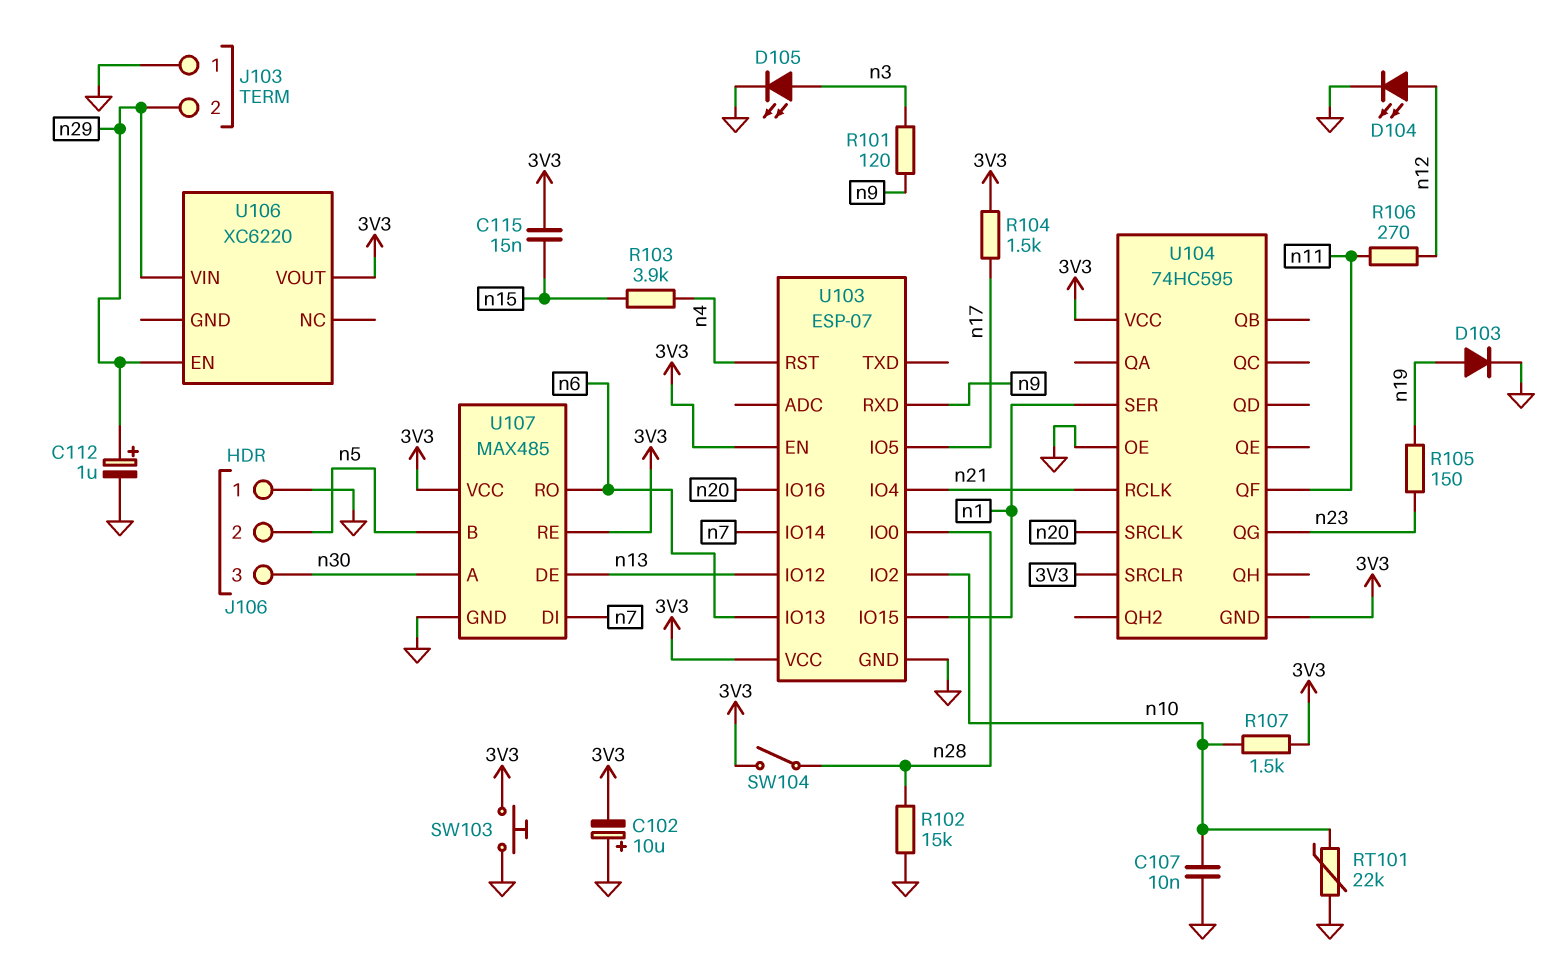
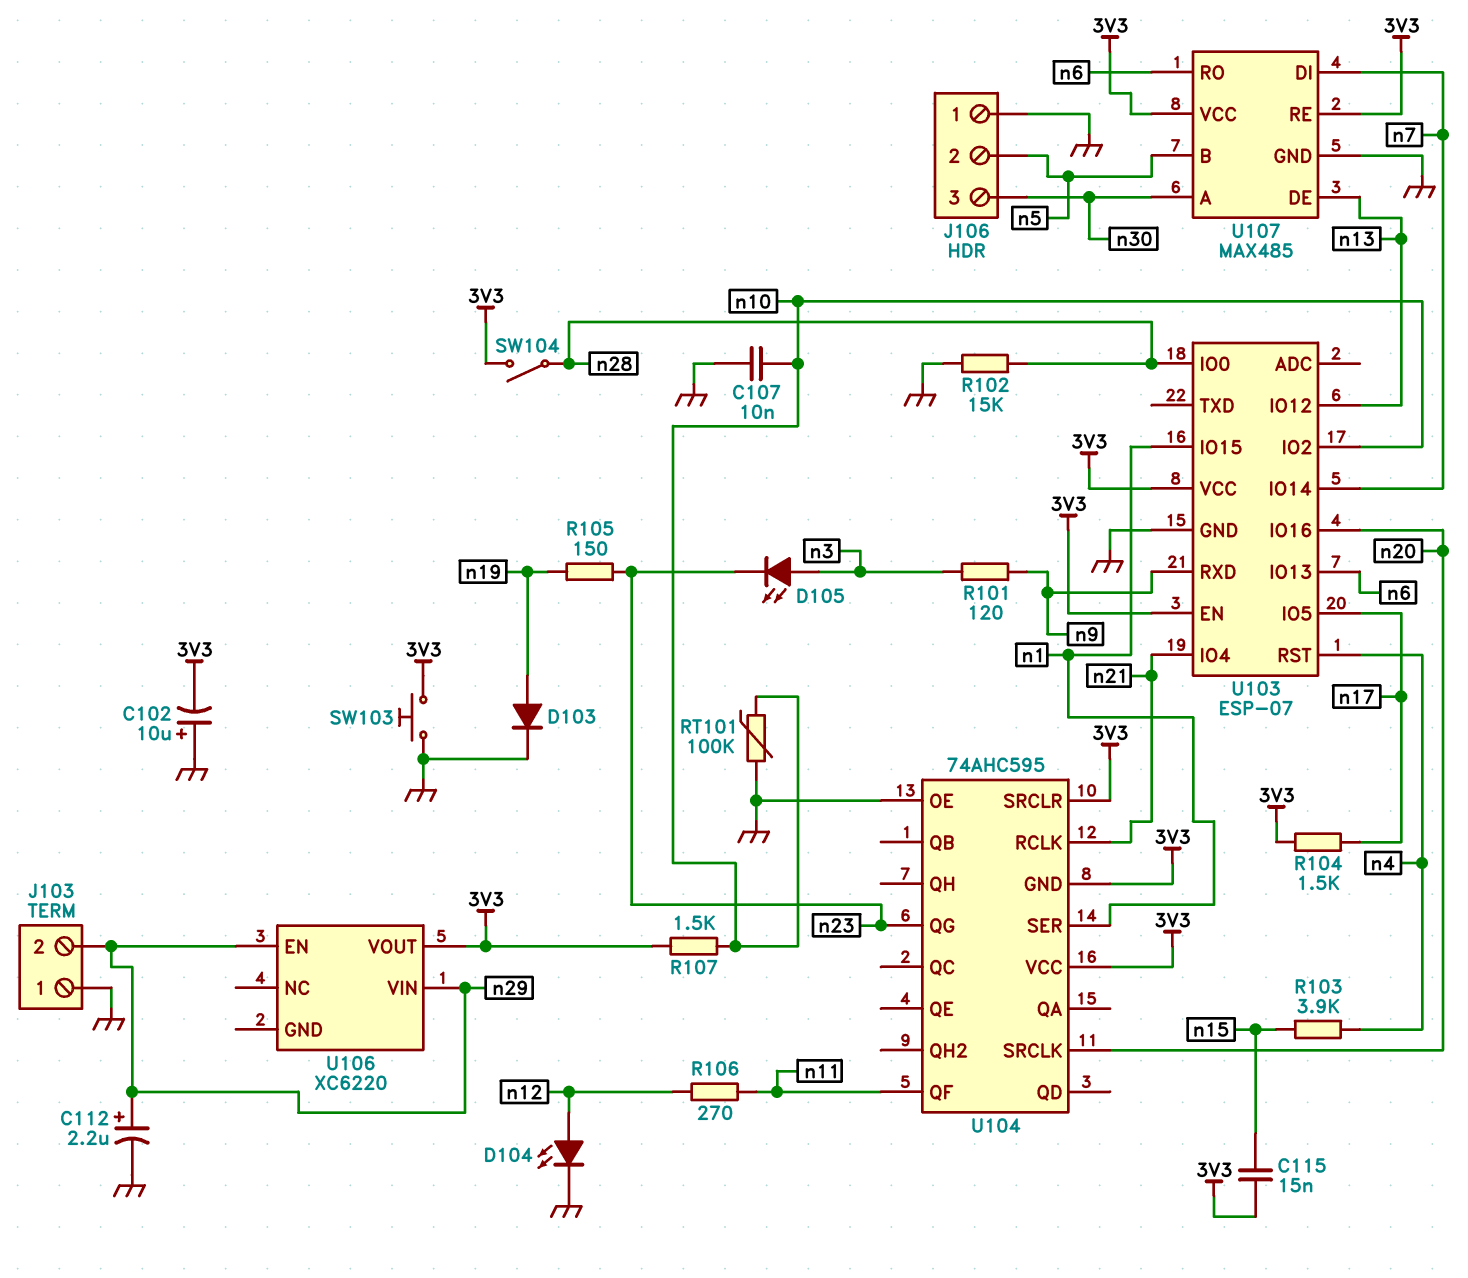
C112: 1uF (plus n29, minus GND) -> 2.2uF (plus n29, minus GND)
D105: LED (A n3, K GND) -> LED (A n3, K n23)
RT101: 22k (GND, n10) -> 100k (GND, n10)
U104: 74HC595 -> 74AHC595

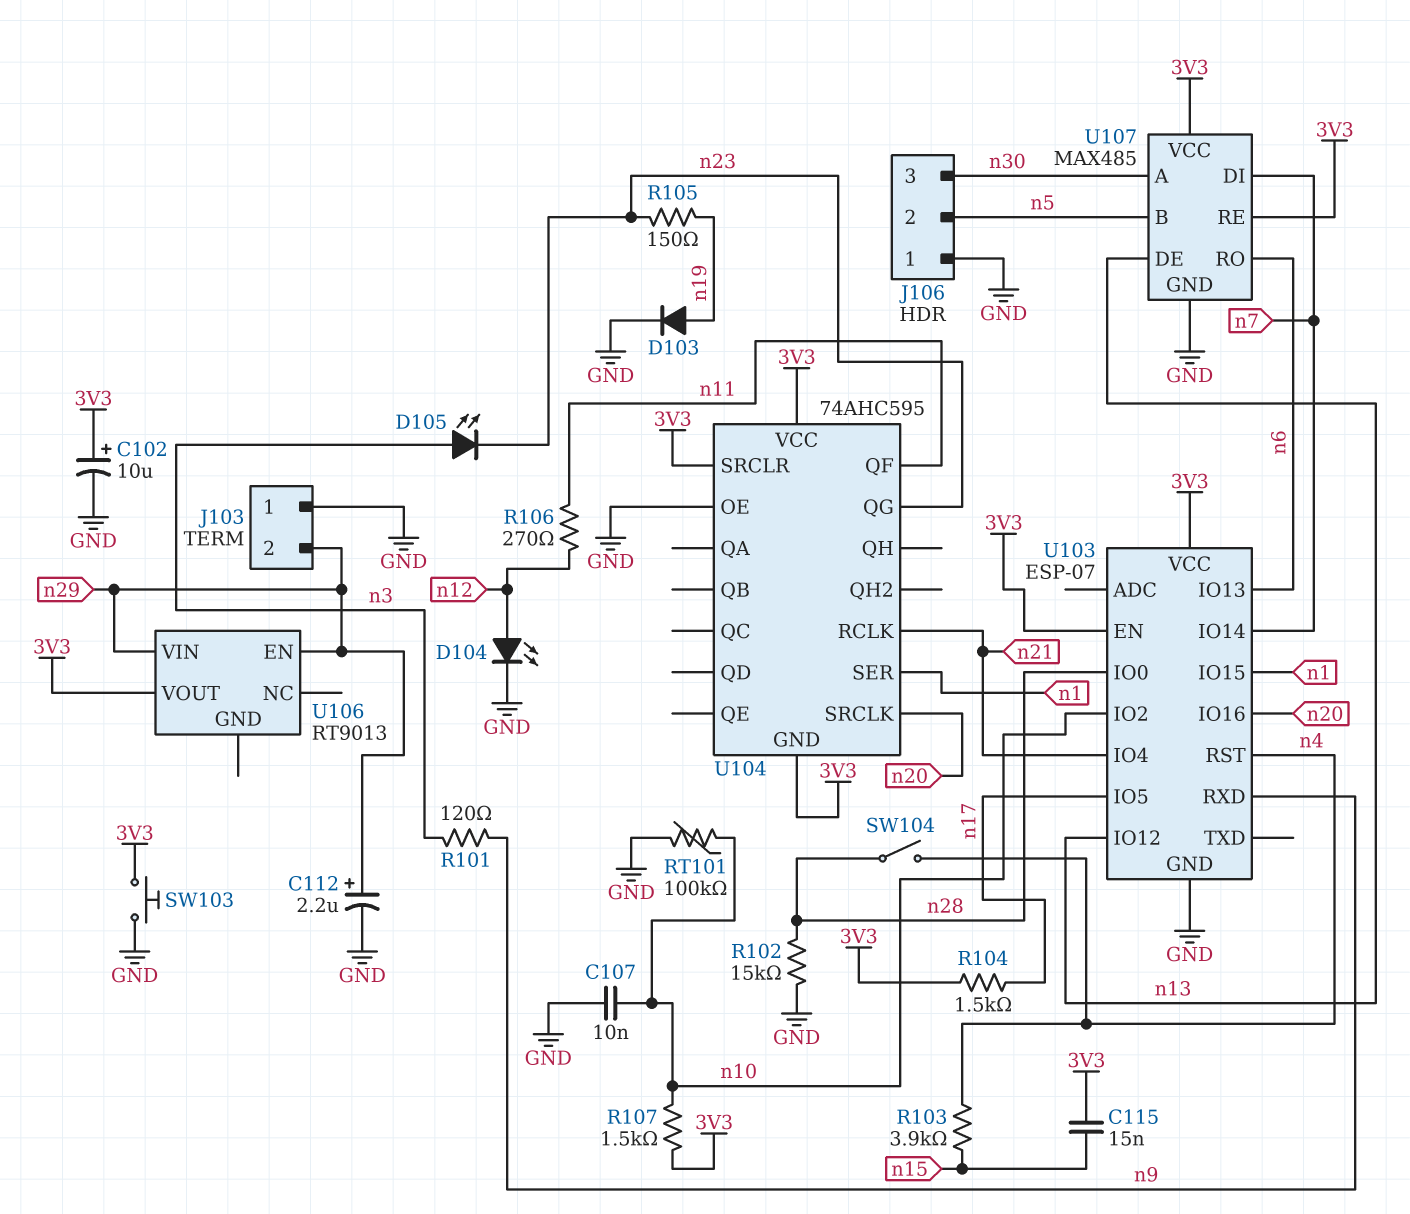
C102: 10uF (plus GND, minus 3V3) -> 10uF (plus 3V3, minus GND)
SW104: switch (3V3, n28) -> switch (n4, n28)
U106: XC6220 -> RT9013

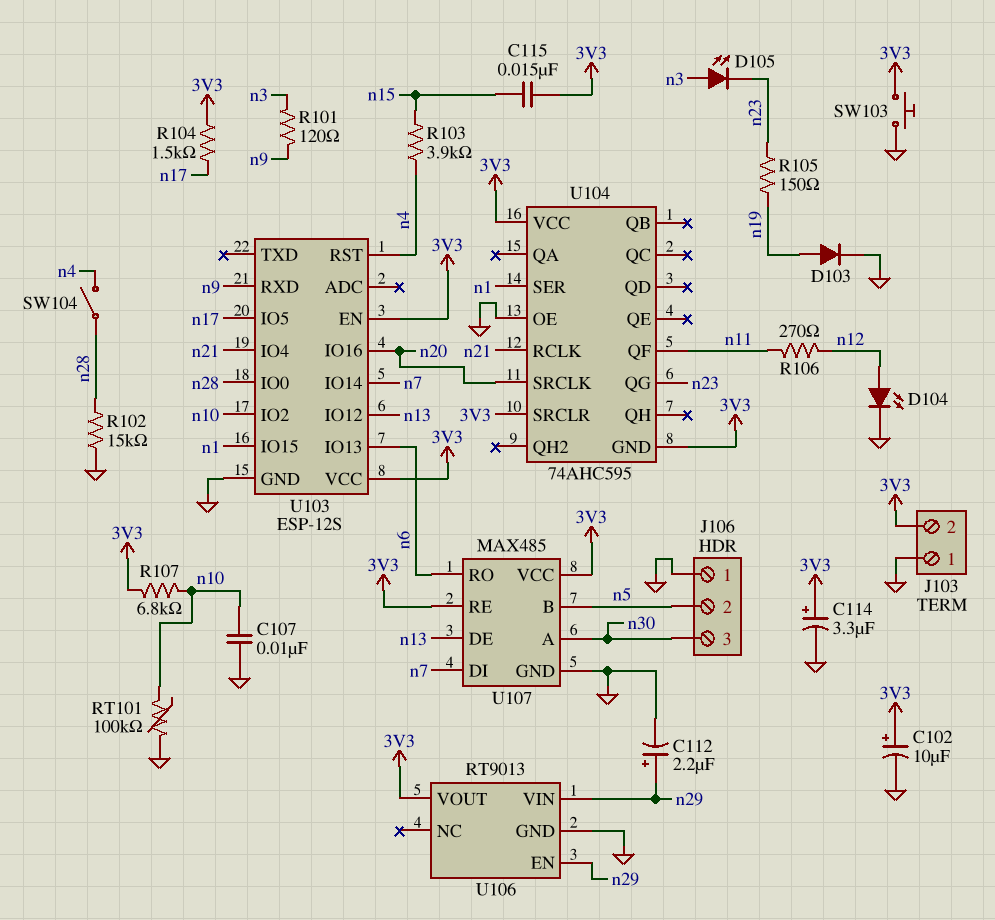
C114: none -> 3.3uF (plus 3V3, minus GND)
J103 pin 2: n29 -> 3V3
R107: 1.5k (3V3, n10) -> 6.8k (3V3, n10)
U103: ESP-07 -> ESP-12S
U106 pin GND: none -> GND

